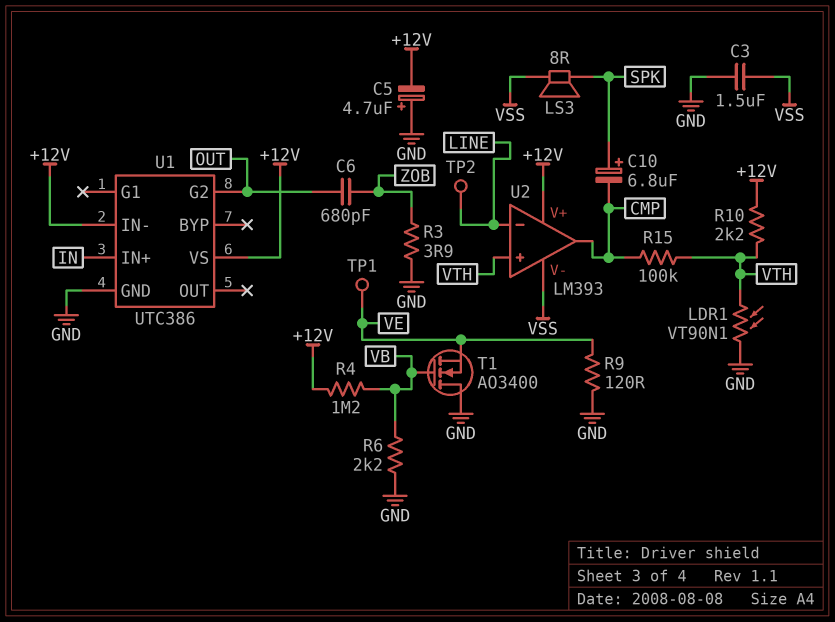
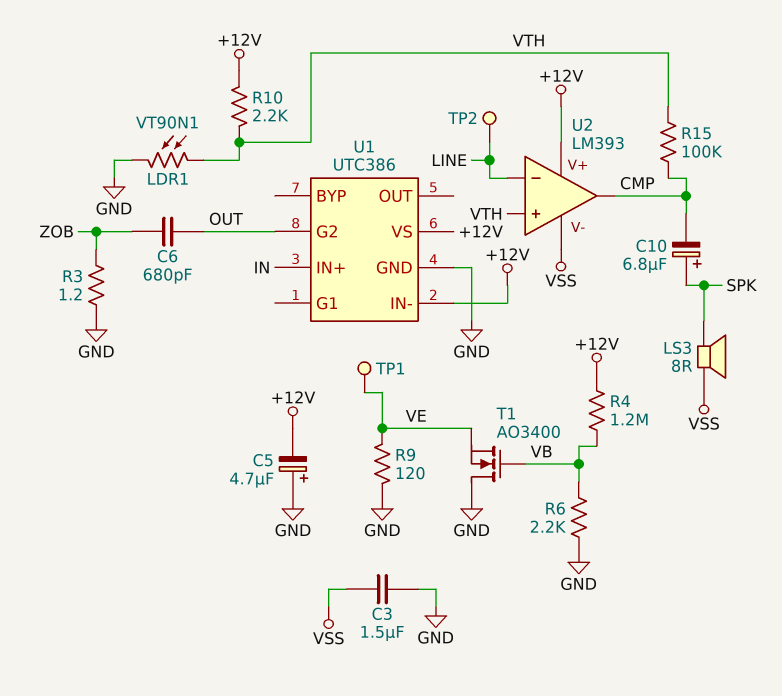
R3: 3.9 (GND, ZOB) -> 1.2 (GND, ZOB)

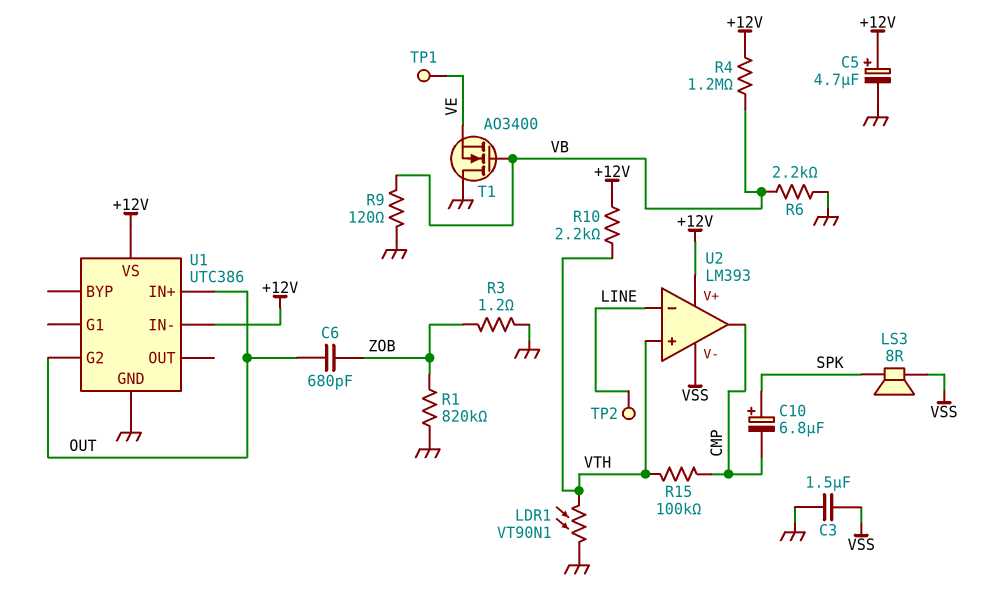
C5: 4.7uF (plus GND, minus +12V) -> 4.7uF (plus +12V, minus GND)
R1: none -> 820k (GND, ZOB)
R9: 120 (GND, VE) -> 120 (GND, VB)
U1 pin IN+: IN -> OUT

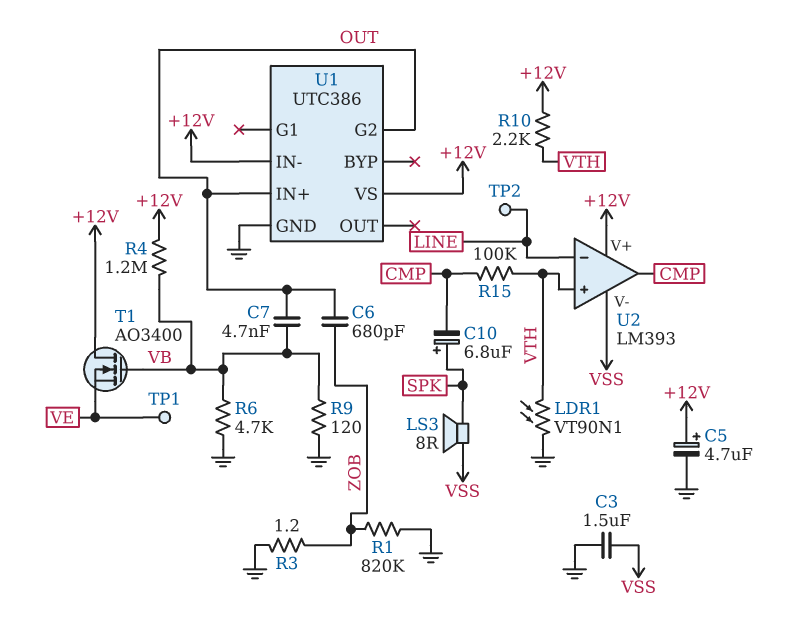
C7: none -> 4.7nF (OUT, VB)
R6: 2.2k (GND, VB) -> 4.7k (GND, VB)
T1: NMOS AO3400 (G VB, D GND, S VE) -> NMOS AO3400 (G VB, D +12V, S VE)

